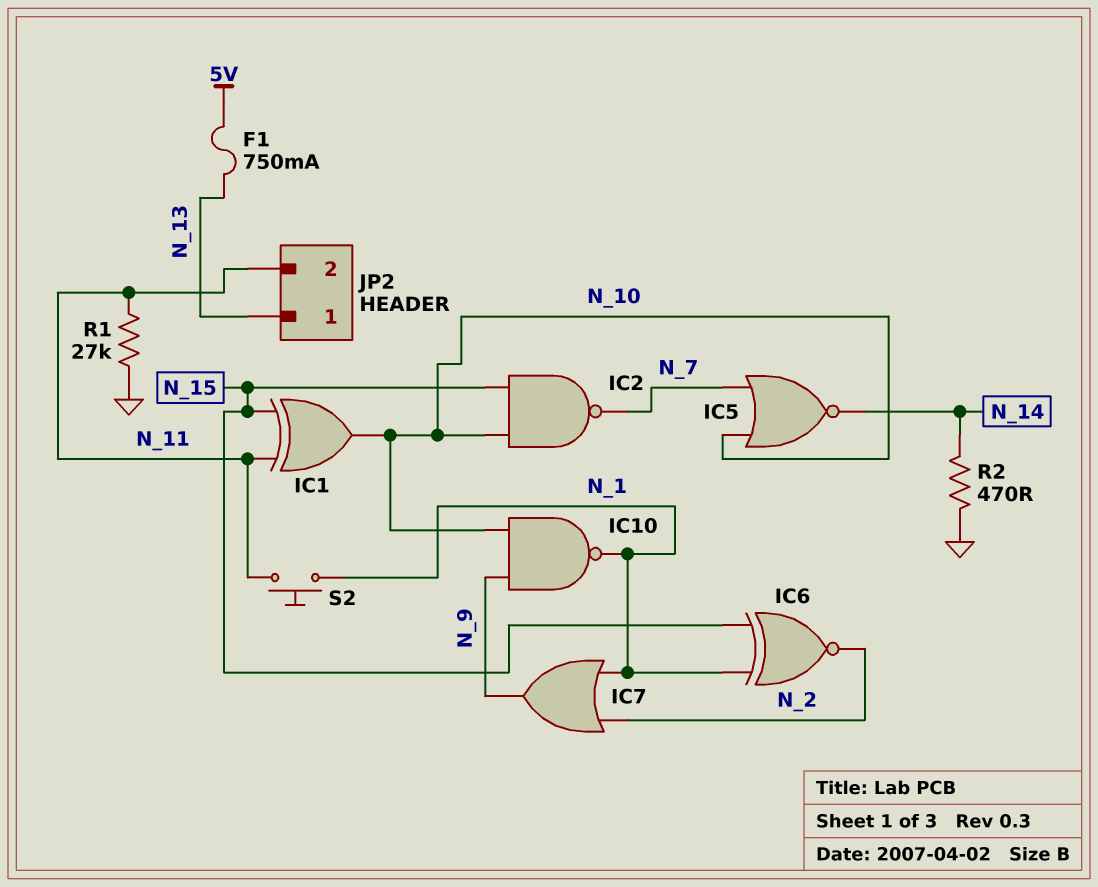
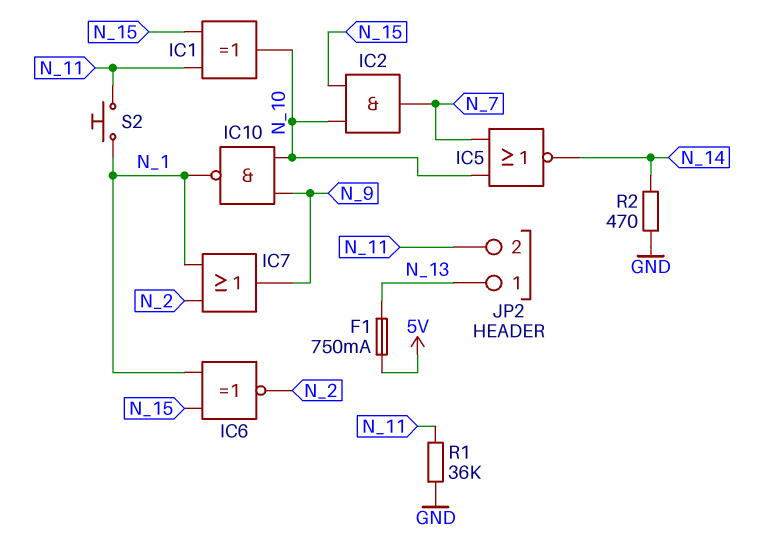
IC2: NAND (in N_10, in N_15, out N_7) -> AND (in N_10, in N_15, out N_7)
R1: 27k (GND, N_11) -> 36k (GND, N_11)

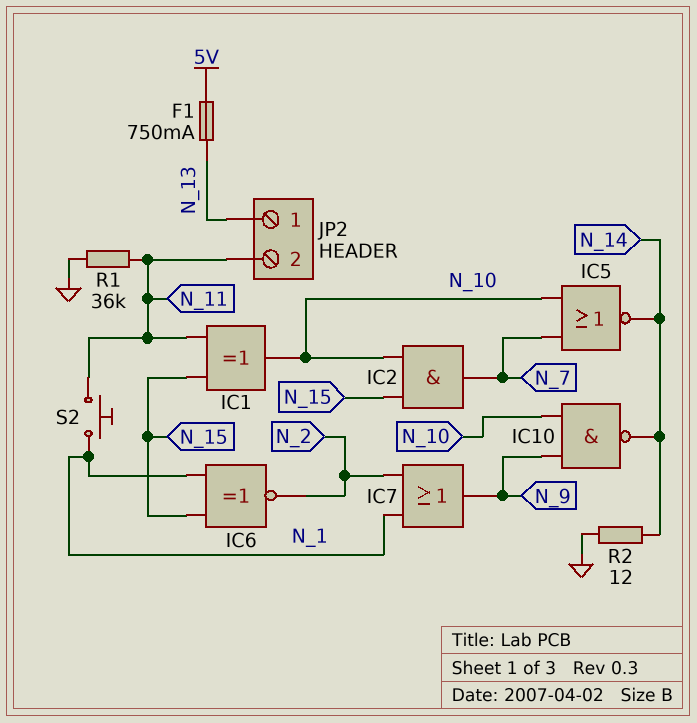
IC10: NAND (in N_9, in N_10, out N_1) -> NAND (in N_9, in N_10, out N_14)
R2: 470 (GND, N_14) -> 12 (GND, N_14)

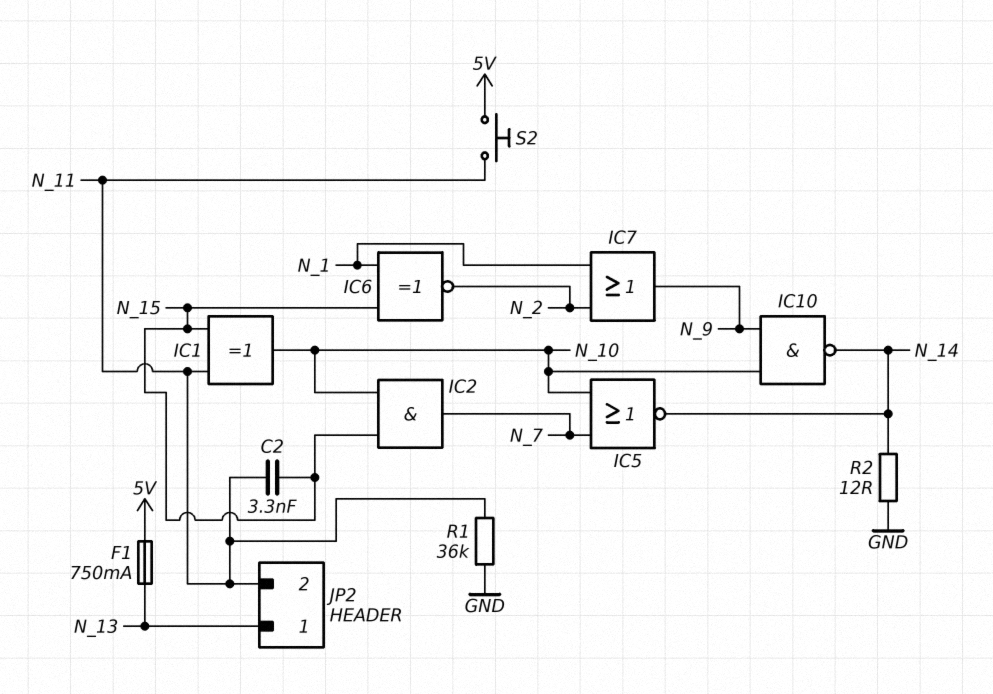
C2: none -> 3.3nF (N_11, N_15)
S2: button (N_1, N_11) -> button (5V, N_11)

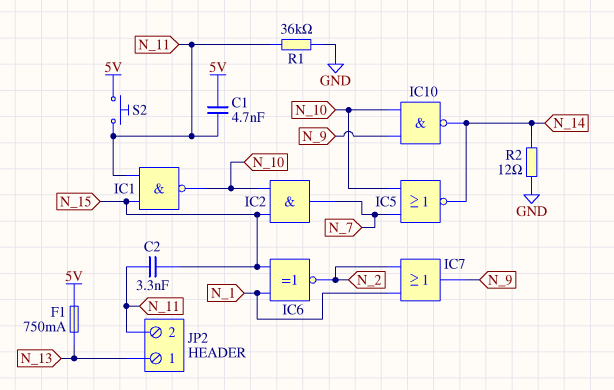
C1: none -> 4.7nF (5V, N_11)
IC1: XOR (in N_11, in N_15, out N_10) -> NAND (in N_11, in N_15, out N_10)

